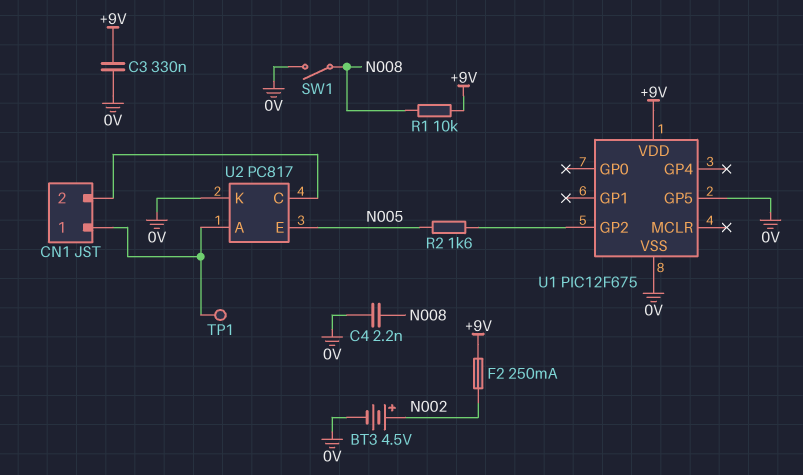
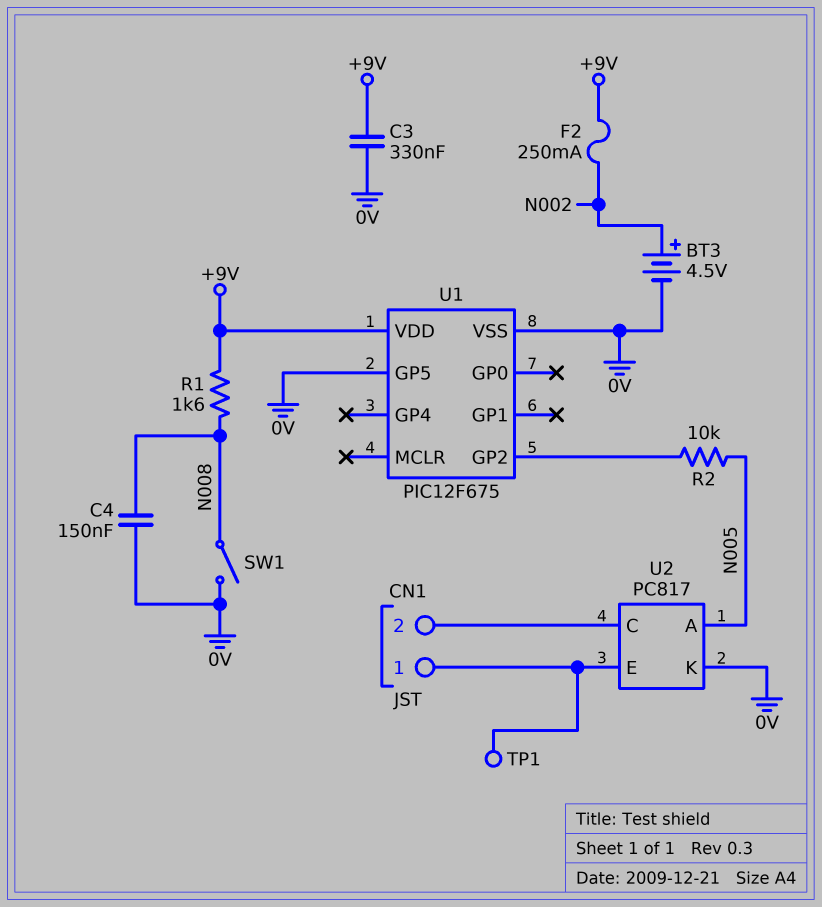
C4: 2.2nF (0V, N008) -> 150nF (0V, N008)
R1: 10k (+9V, N008) -> 1.6k (+9V, N008)
R2: 1.6k (N005, U1/GP2) -> 10k (N005, U1/GP2)
U2 pin A: CN1/1 -> N005
U2 pin E: N005 -> CN1/1

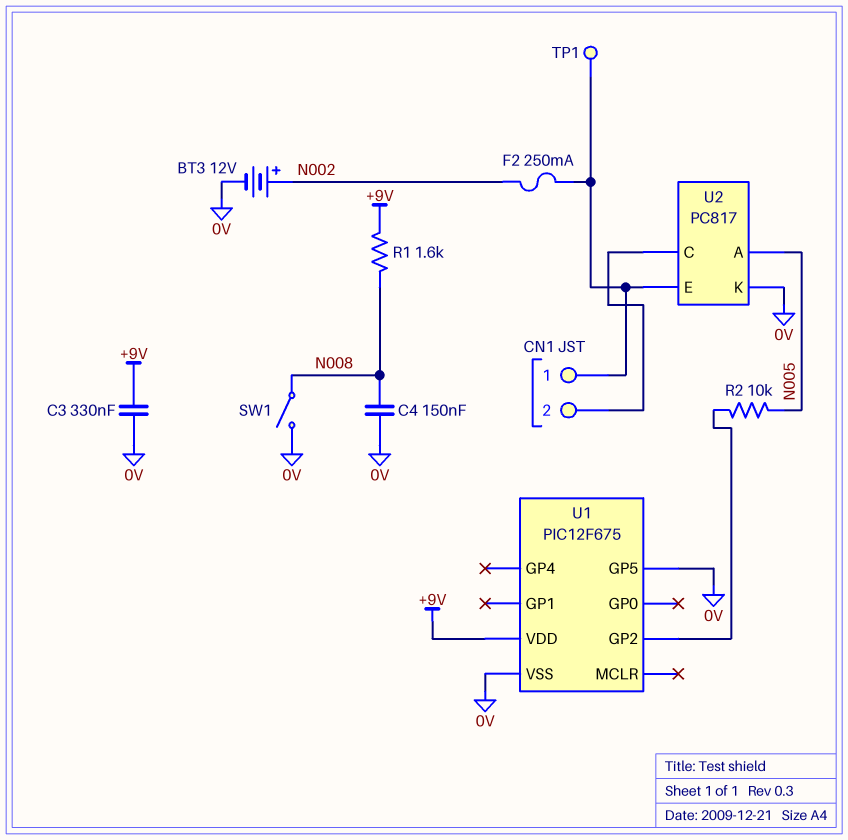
BT3: 4.5V (plus N002, minus 0V) -> 12V (plus N002, minus 0V)
F2: 250mA (+9V, N002) -> 250mA (CN1/1, N002)

